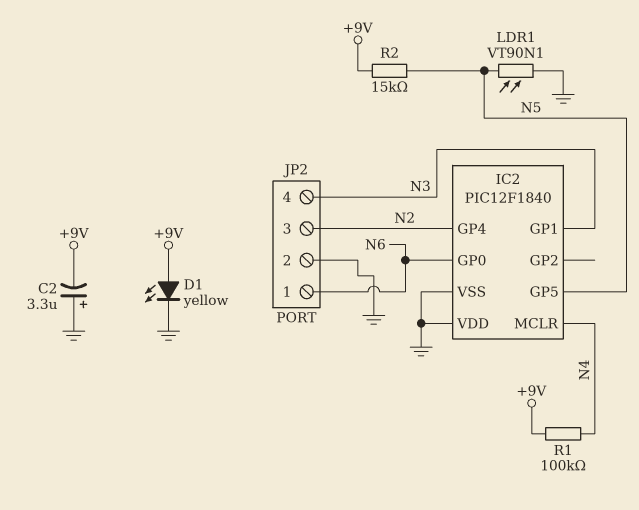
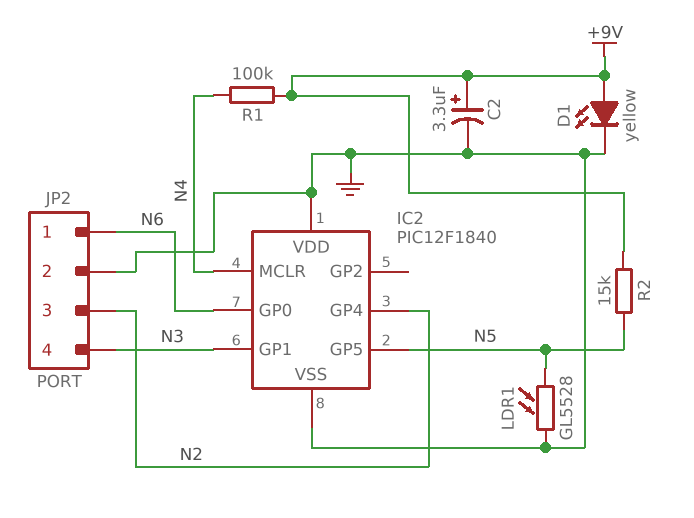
C2: 3.3uF (plus GND, minus +9V) -> 3.3uF (plus +9V, minus GND)
LDR1: VT90N1 (GND, N5) -> GL5528 (GND, N5)

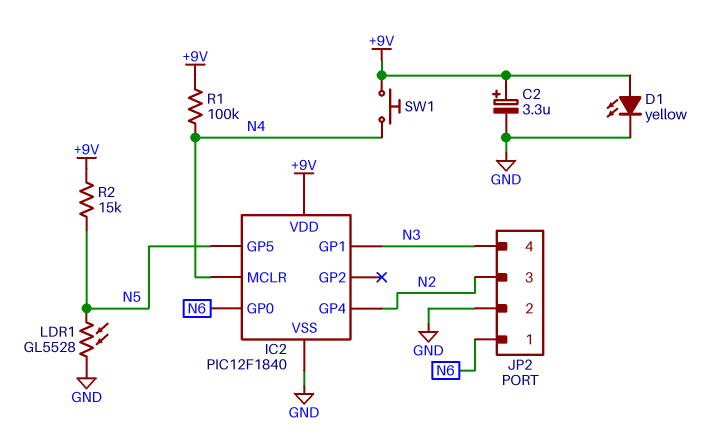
IC2 pin VDD: GND -> +9V
SW1: none -> button (+9V, N4)

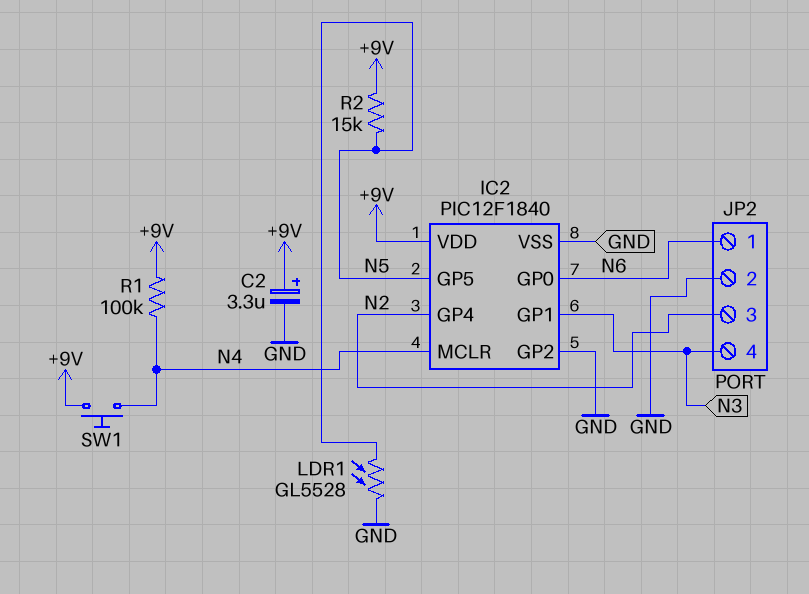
D1: LED yellow (A +9V, K GND) -> none
IC2 pin GP2: none -> GND

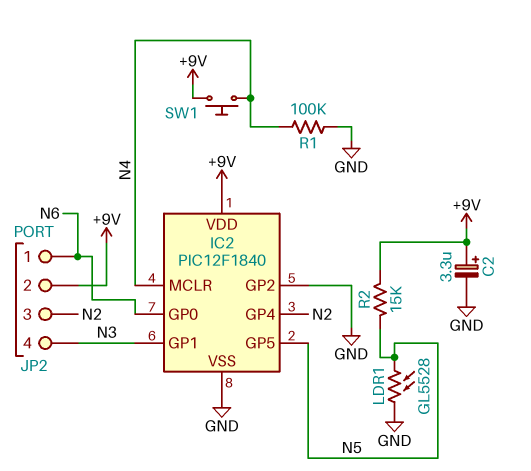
JP2 pin 2: GND -> +9V
R1: 100k (+9V, N4) -> 100k (GND, N4)

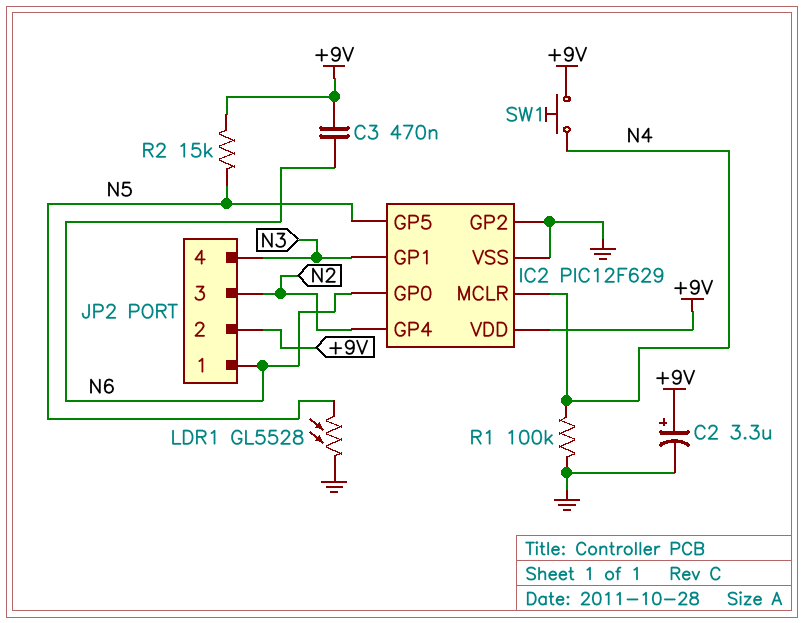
C3: none -> 470nF (+9V, N6)
IC2: PIC12F1840 -> PIC12F629

